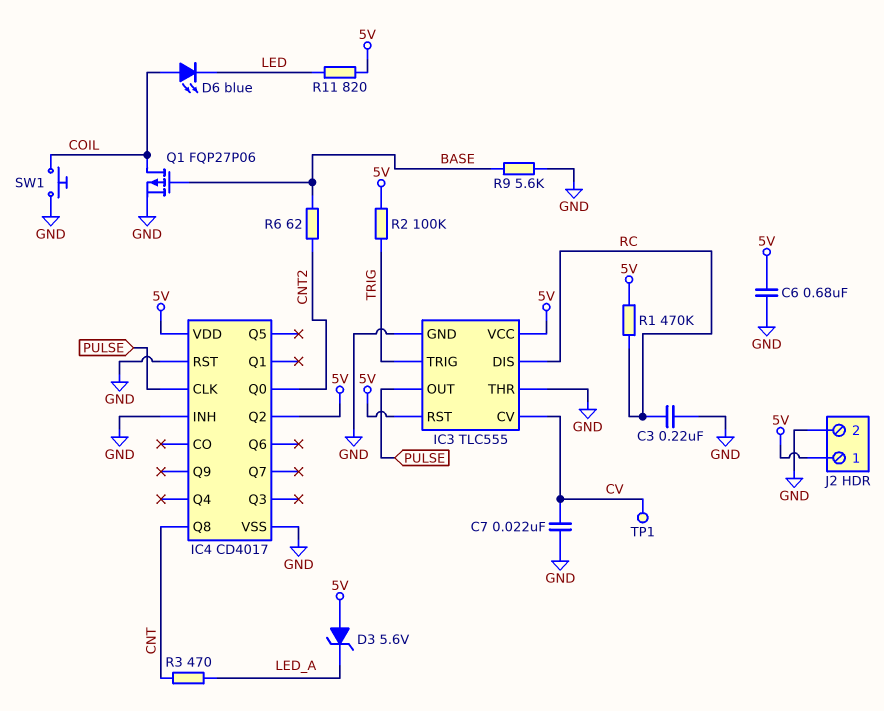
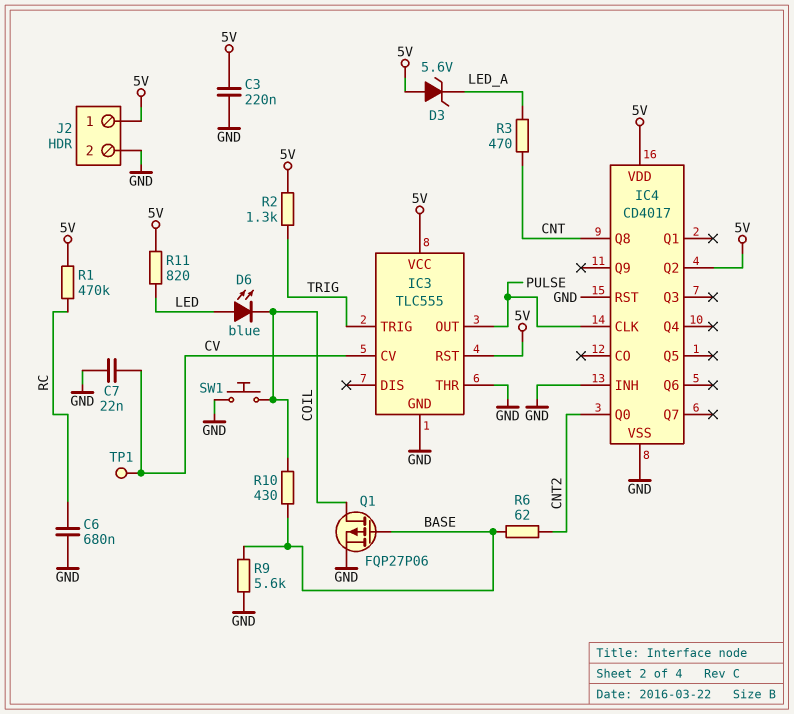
C3: 220nF (GND, RC) -> 220nF (5V, GND)
C6: 680nF (5V, GND) -> 680nF (GND, RC)
D6: LED blue (A COIL, K LED) -> LED blue (A LED, K COIL)
IC3 pin DIS: RC -> none
R2: 100k (5V, TRIG) -> 1.3k (5V, TRIG)
R10: none -> 430 (BASE, COIL)

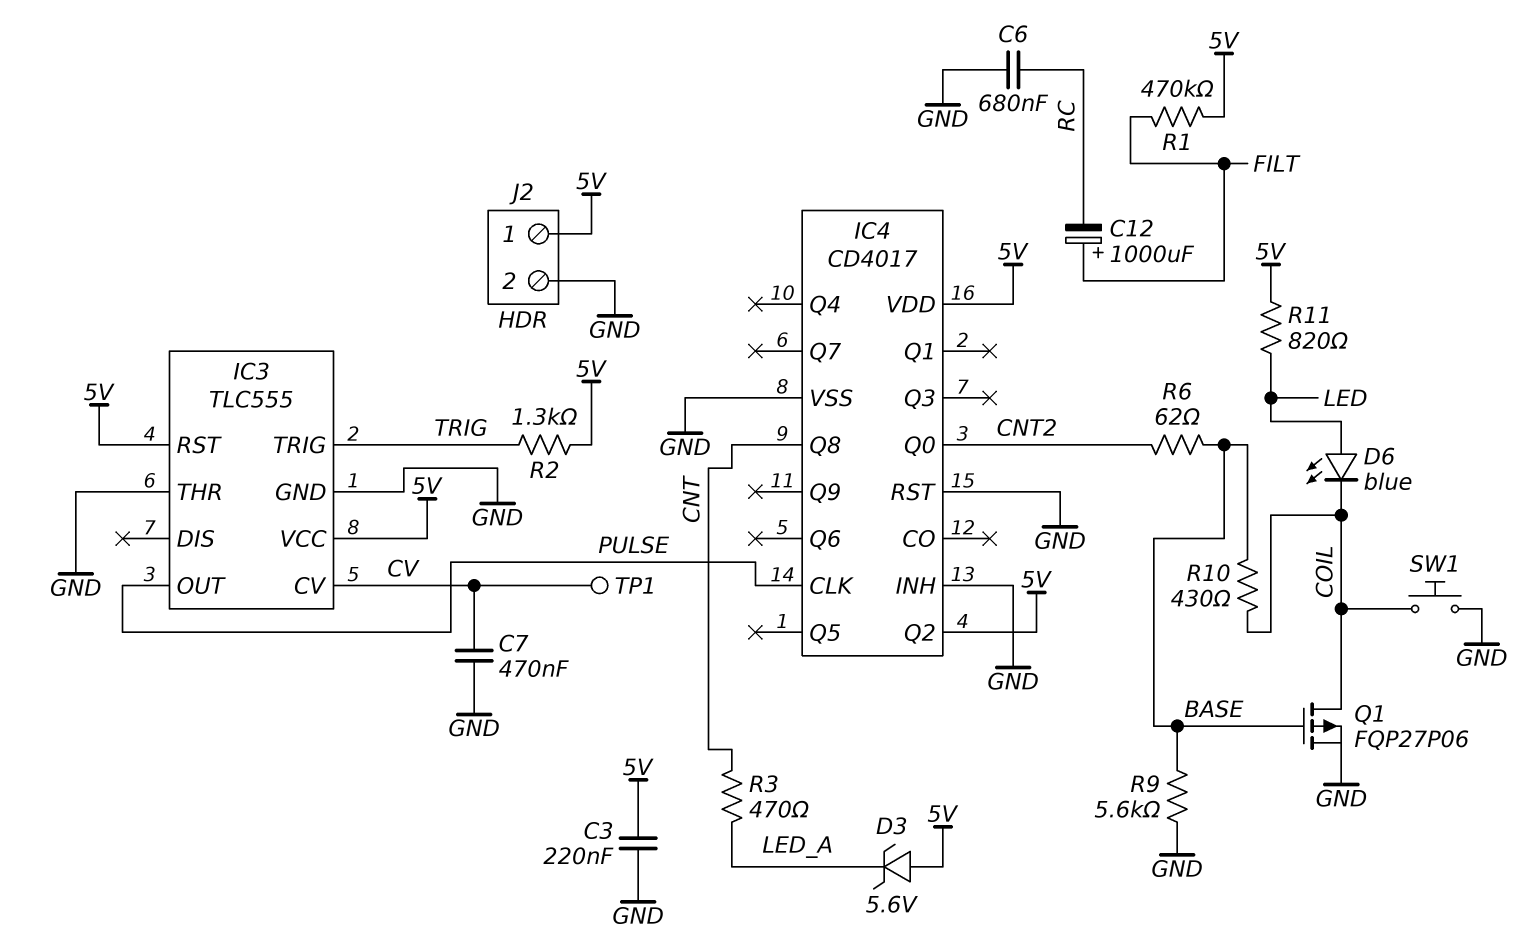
C7: 22nF (CV, GND) -> 470nF (CV, GND)
C12: none -> 1000uF (plus FILT, minus RC)
R1: 470k (5V, RC) -> 470k (5V, FILT)

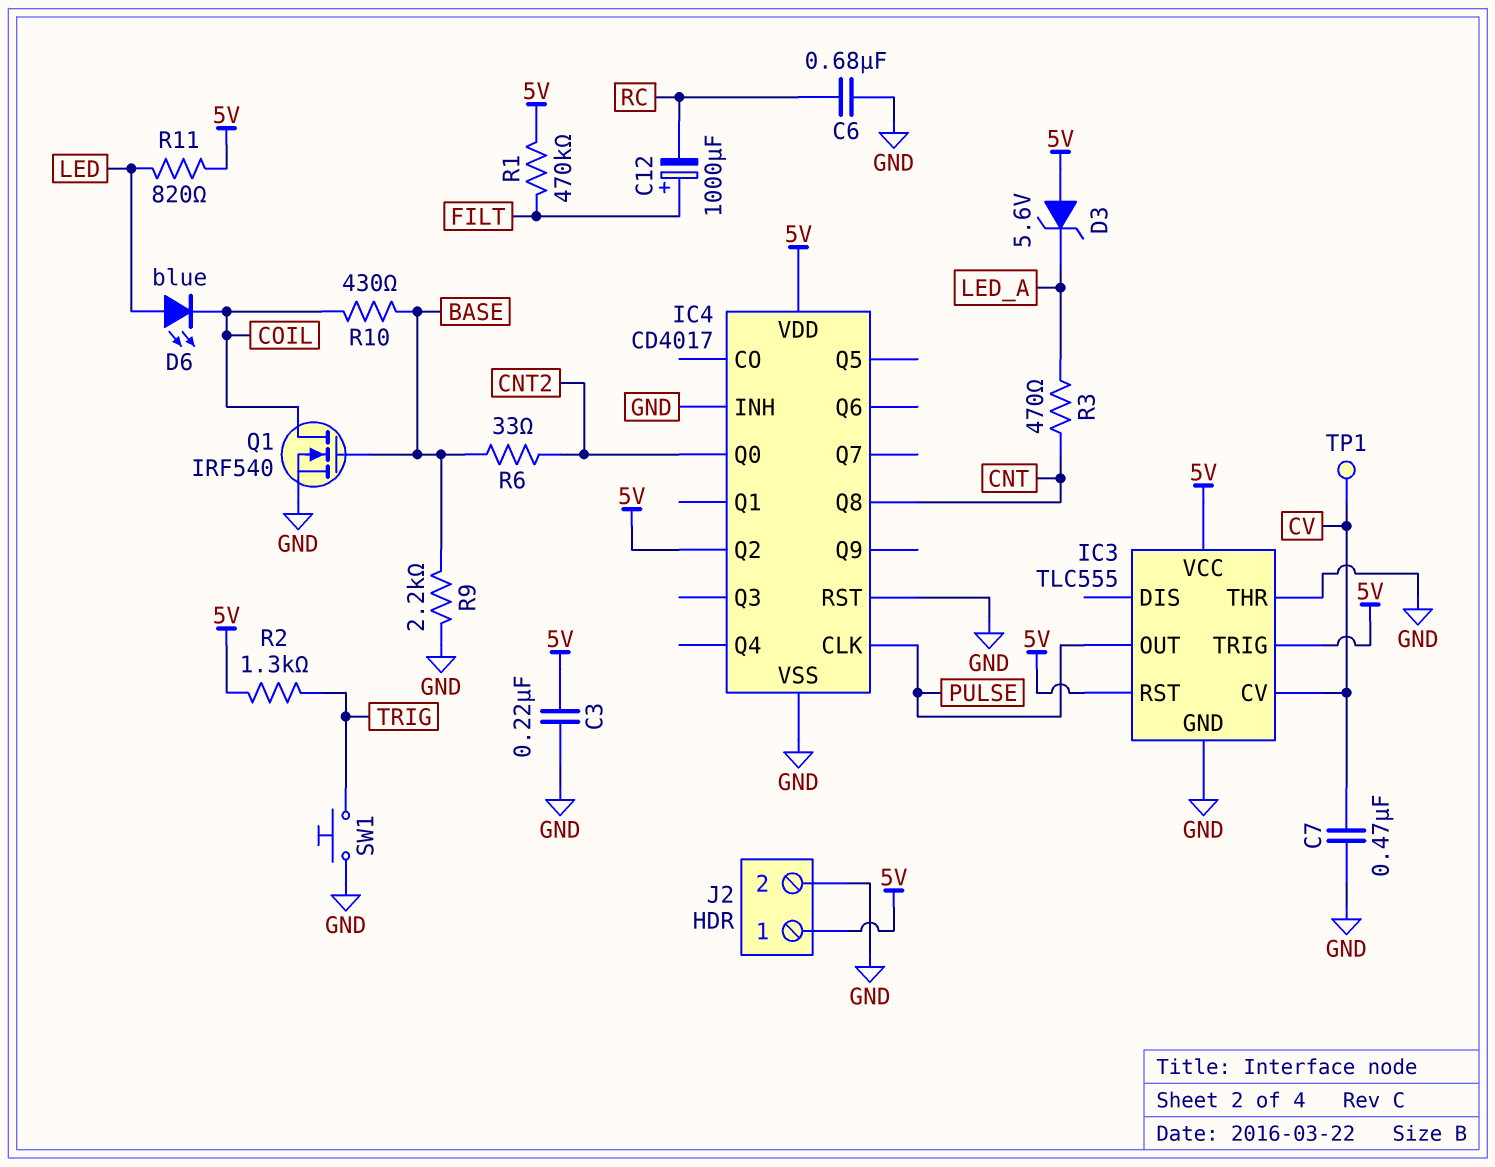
IC3 pin TRIG: TRIG -> 5V
Q1: PMOS FQP27P06 (G BASE, D COIL, S GND) -> NMOS IRF540 (G BASE, D COIL, S GND)
R6: 62 (BASE, CNT2) -> 33 (BASE, CNT2)
R9: 5.6k (BASE, GND) -> 2.2k (BASE, GND)
SW1: button (COIL, GND) -> button (GND, TRIG)

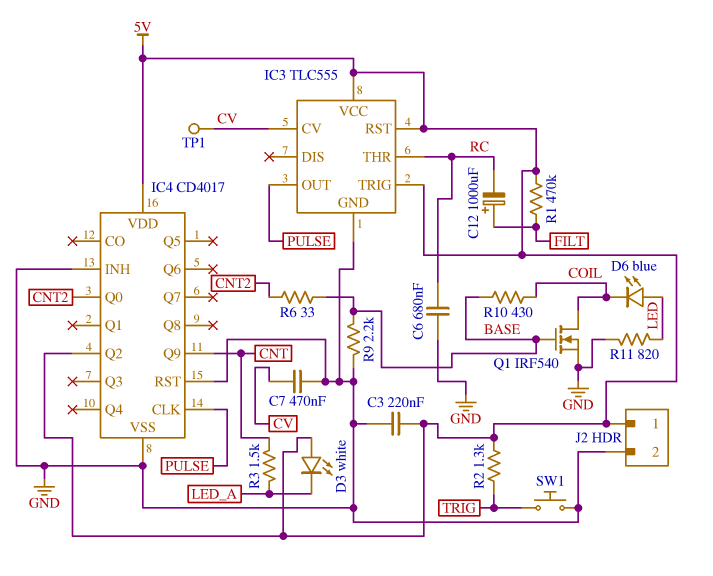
D3: zener 5.6V (A 5V, K LED_A) -> LED white (A 5V, K LED_A)
IC3 pin THR: GND -> RC
IC4 pin Q8: CNT -> none
IC4 pin Q9: none -> CNT
R3: 470 (CNT, LED_A) -> 1.5k (CNT, LED_A)
R11: 820 (5V, LED) -> 820 (GND, LED)

